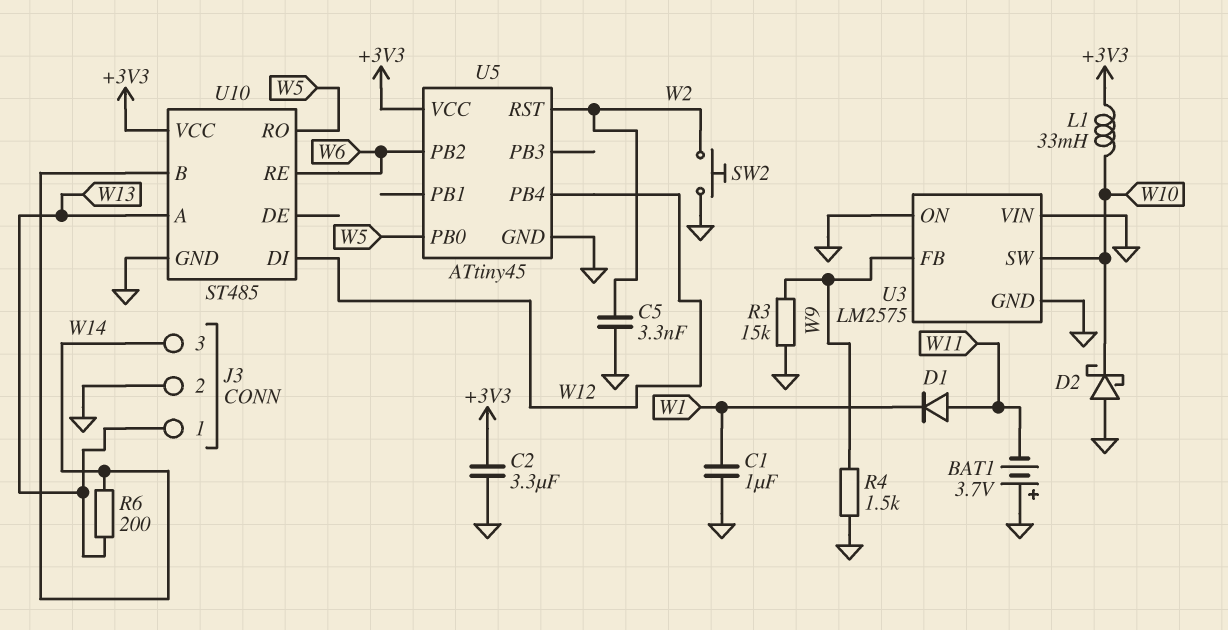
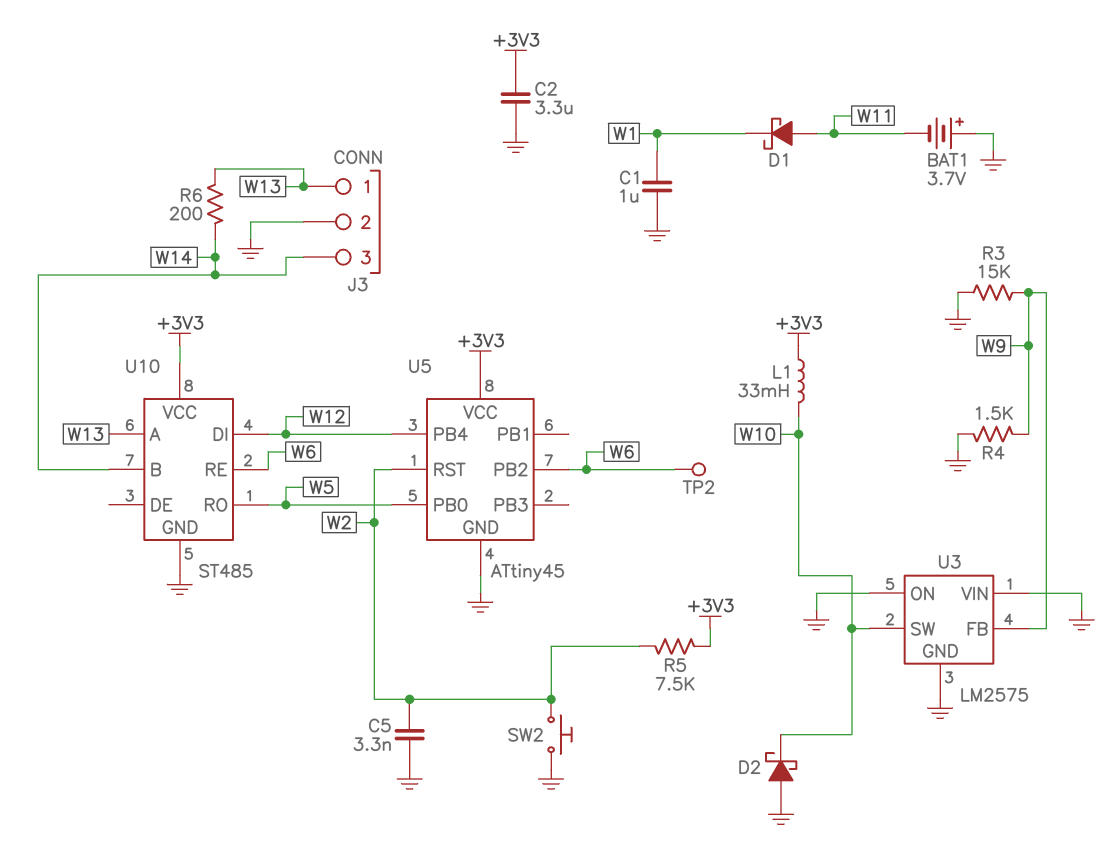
D1: diode (A W11, K W1) -> schottky (A W11, K W1)
R5: none -> 7.5k (+3V3, W2)
TP2: none -> test point (W6)

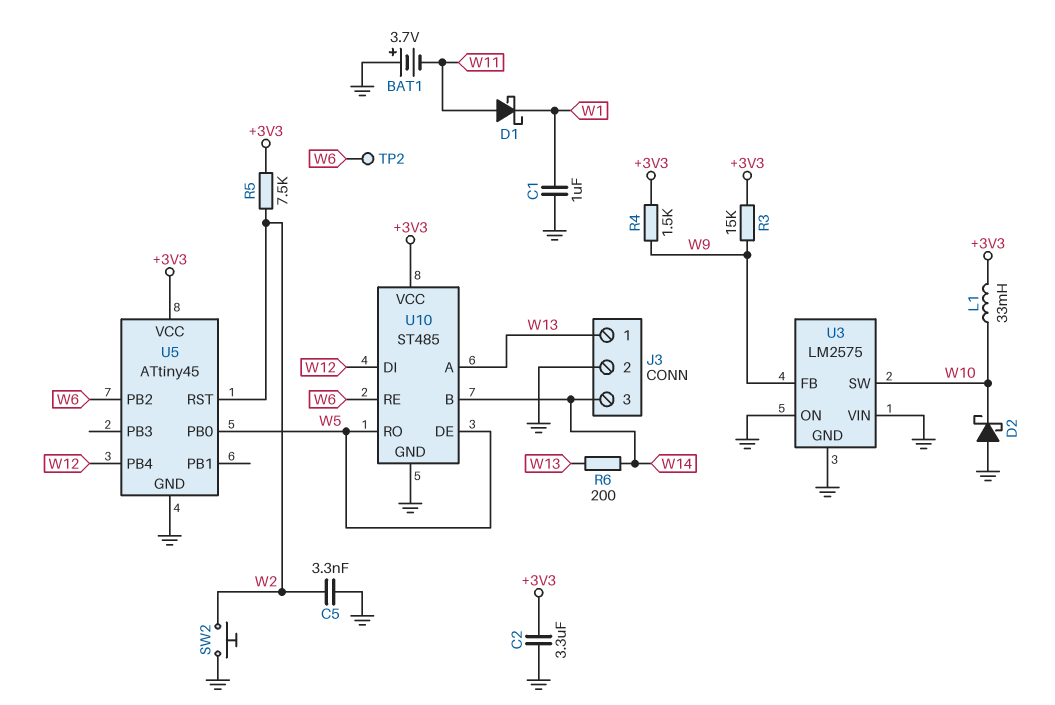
R3: 15k (GND, W9) -> 15k (+3V3, W9)
R4: 1.5k (GND, W9) -> 1.5k (+3V3, W9)
U10 pin DE: none -> W5

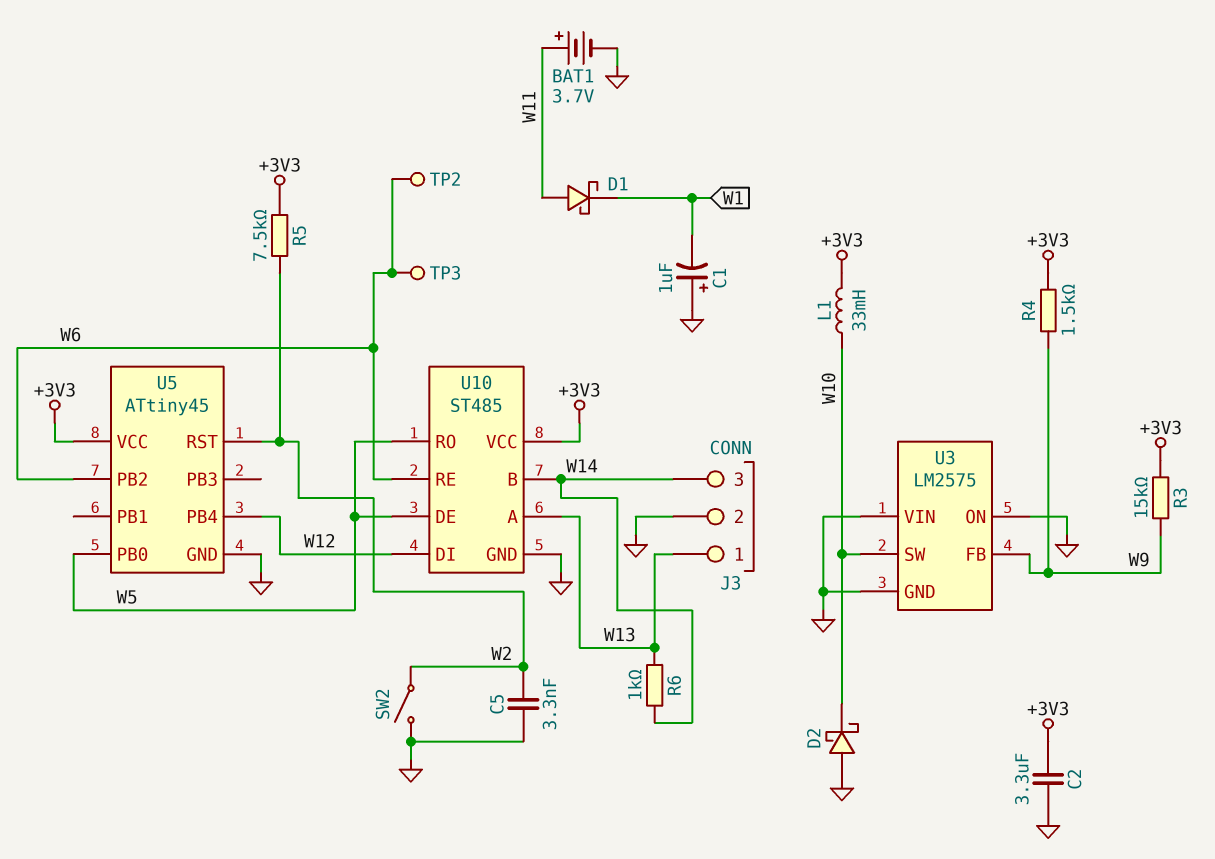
BAT1: 3.7V (plus GND, minus W11) -> 3.7V (plus W11, minus GND)
C1: 1uF (GND, W1) -> 1uF (plus GND, minus W1)
R6: 200 (W13, W14) -> 1k (W13, W14)
SW2: button (GND, W2) -> switch (GND, W2)
TP3: none -> test point (W6)

